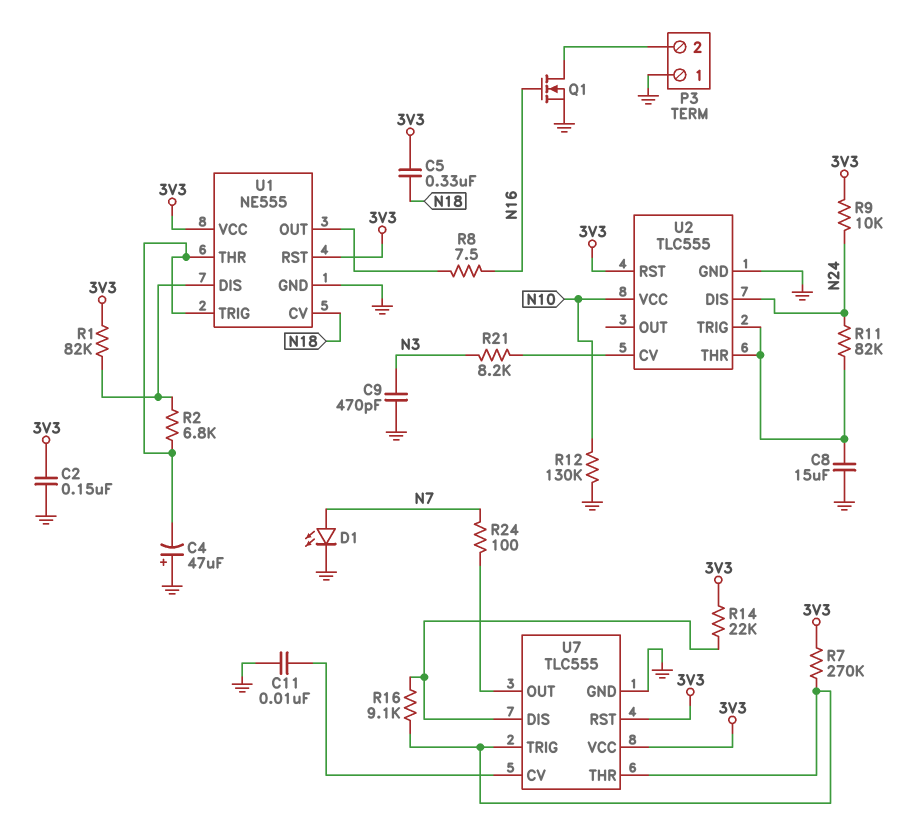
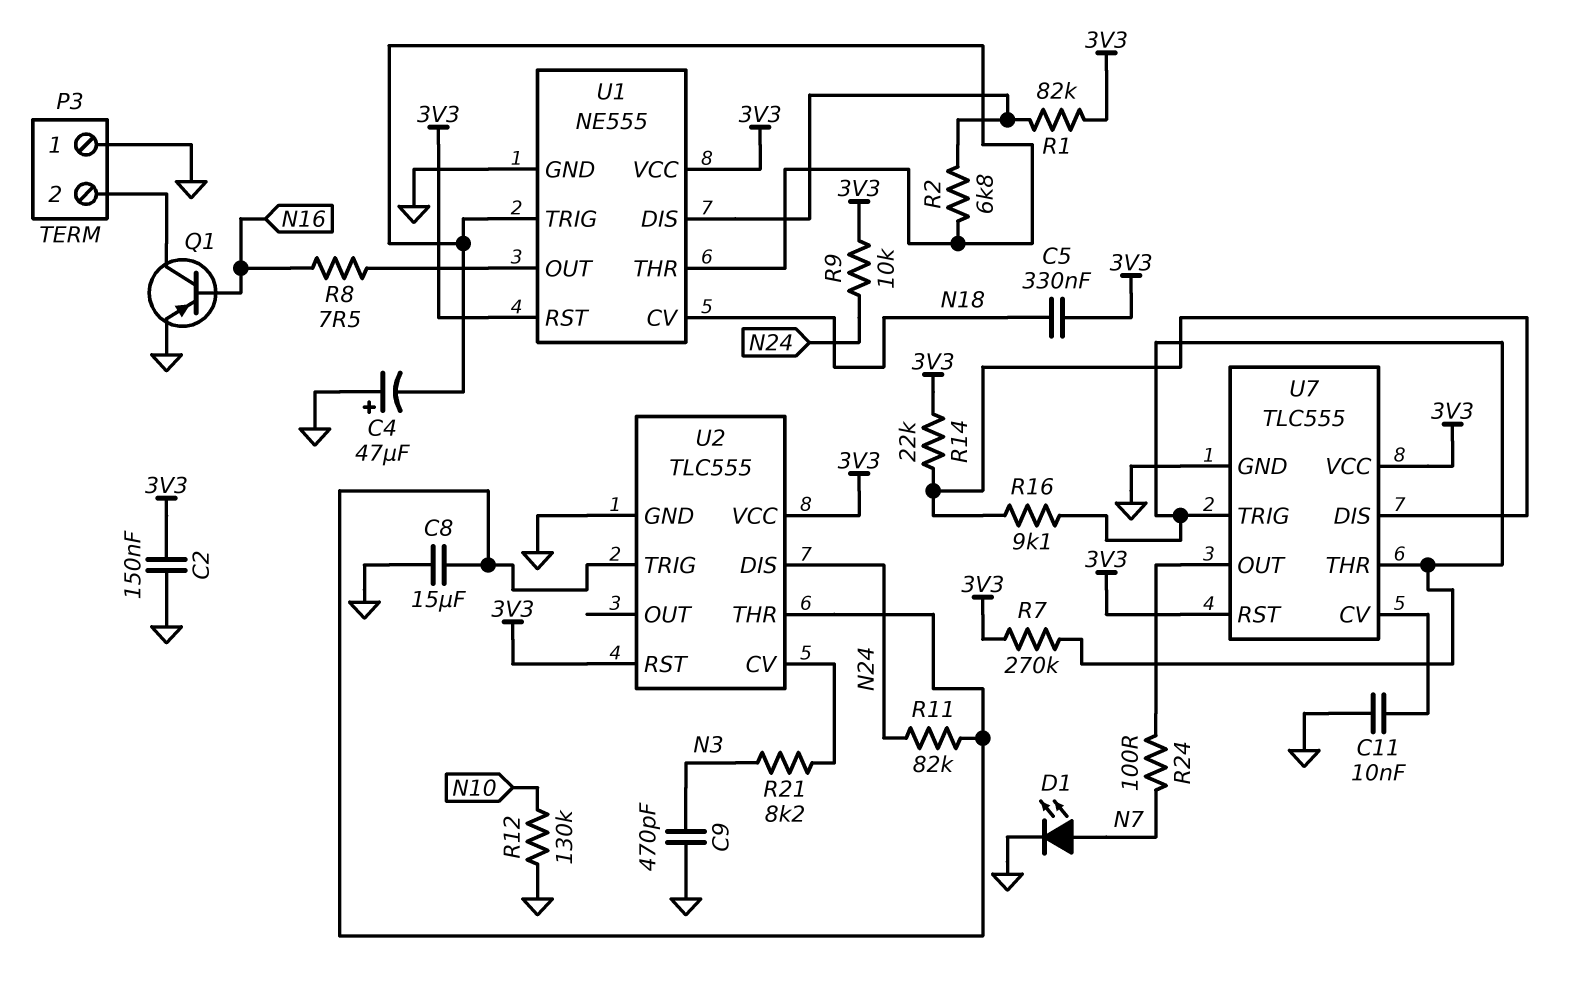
Q1: NMOS (G N16, D P3/2, S GND) -> PNP (B N16, C P3/2, E GND)
U2 pin VCC: N10 -> 3V3

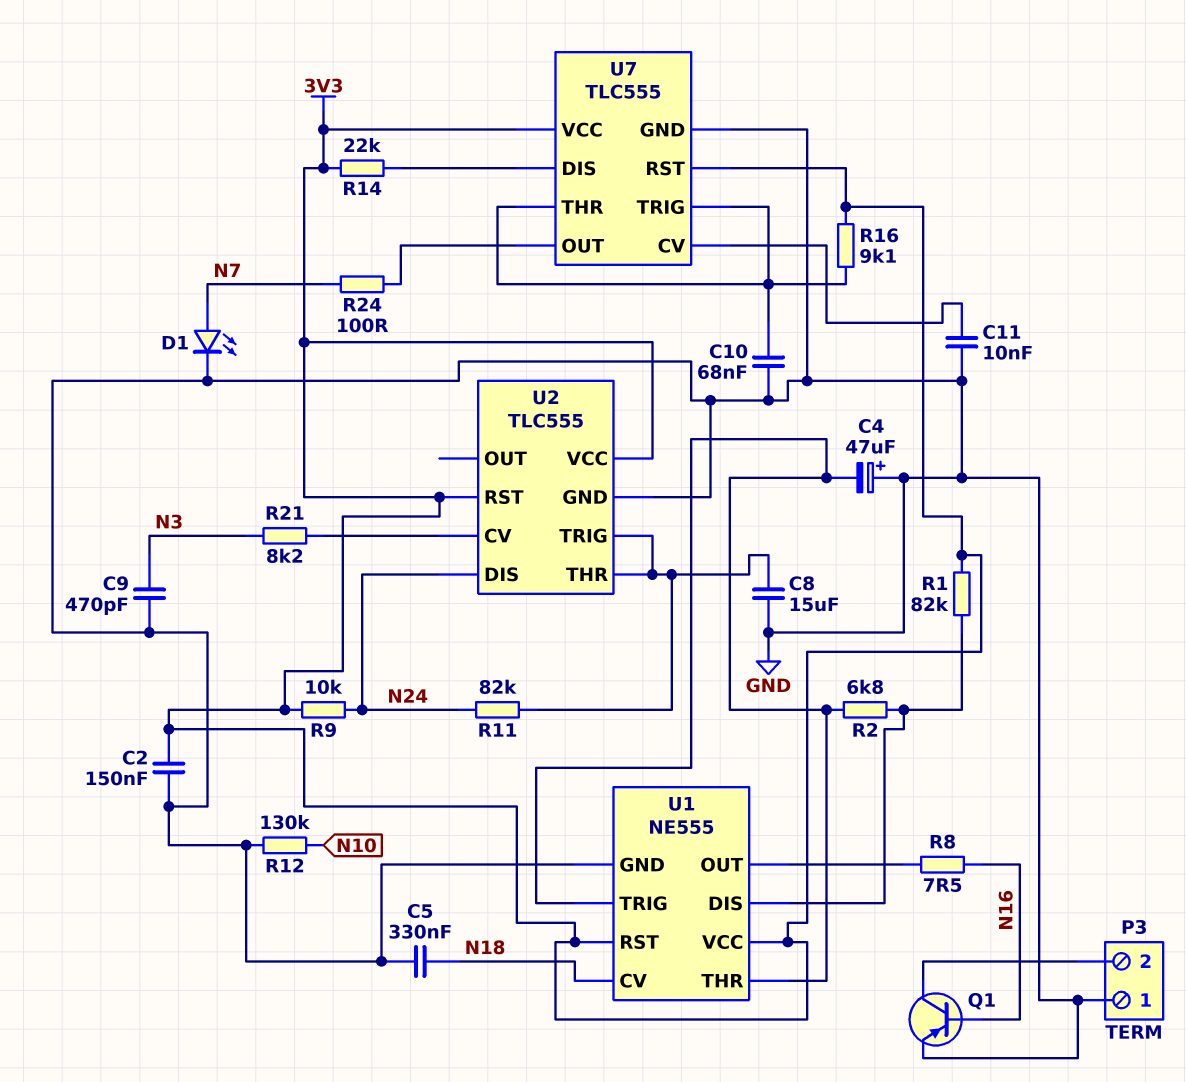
C5: 330nF (3V3, N18) -> 330nF (GND, N18)
C10: none -> 68nF (GND, U7/THR)
R7: 270k (3V3, U7/THR) -> none
R16: 9.1k (U7/DIS, U7/THR) -> 9.1k (3V3, U7/THR)

